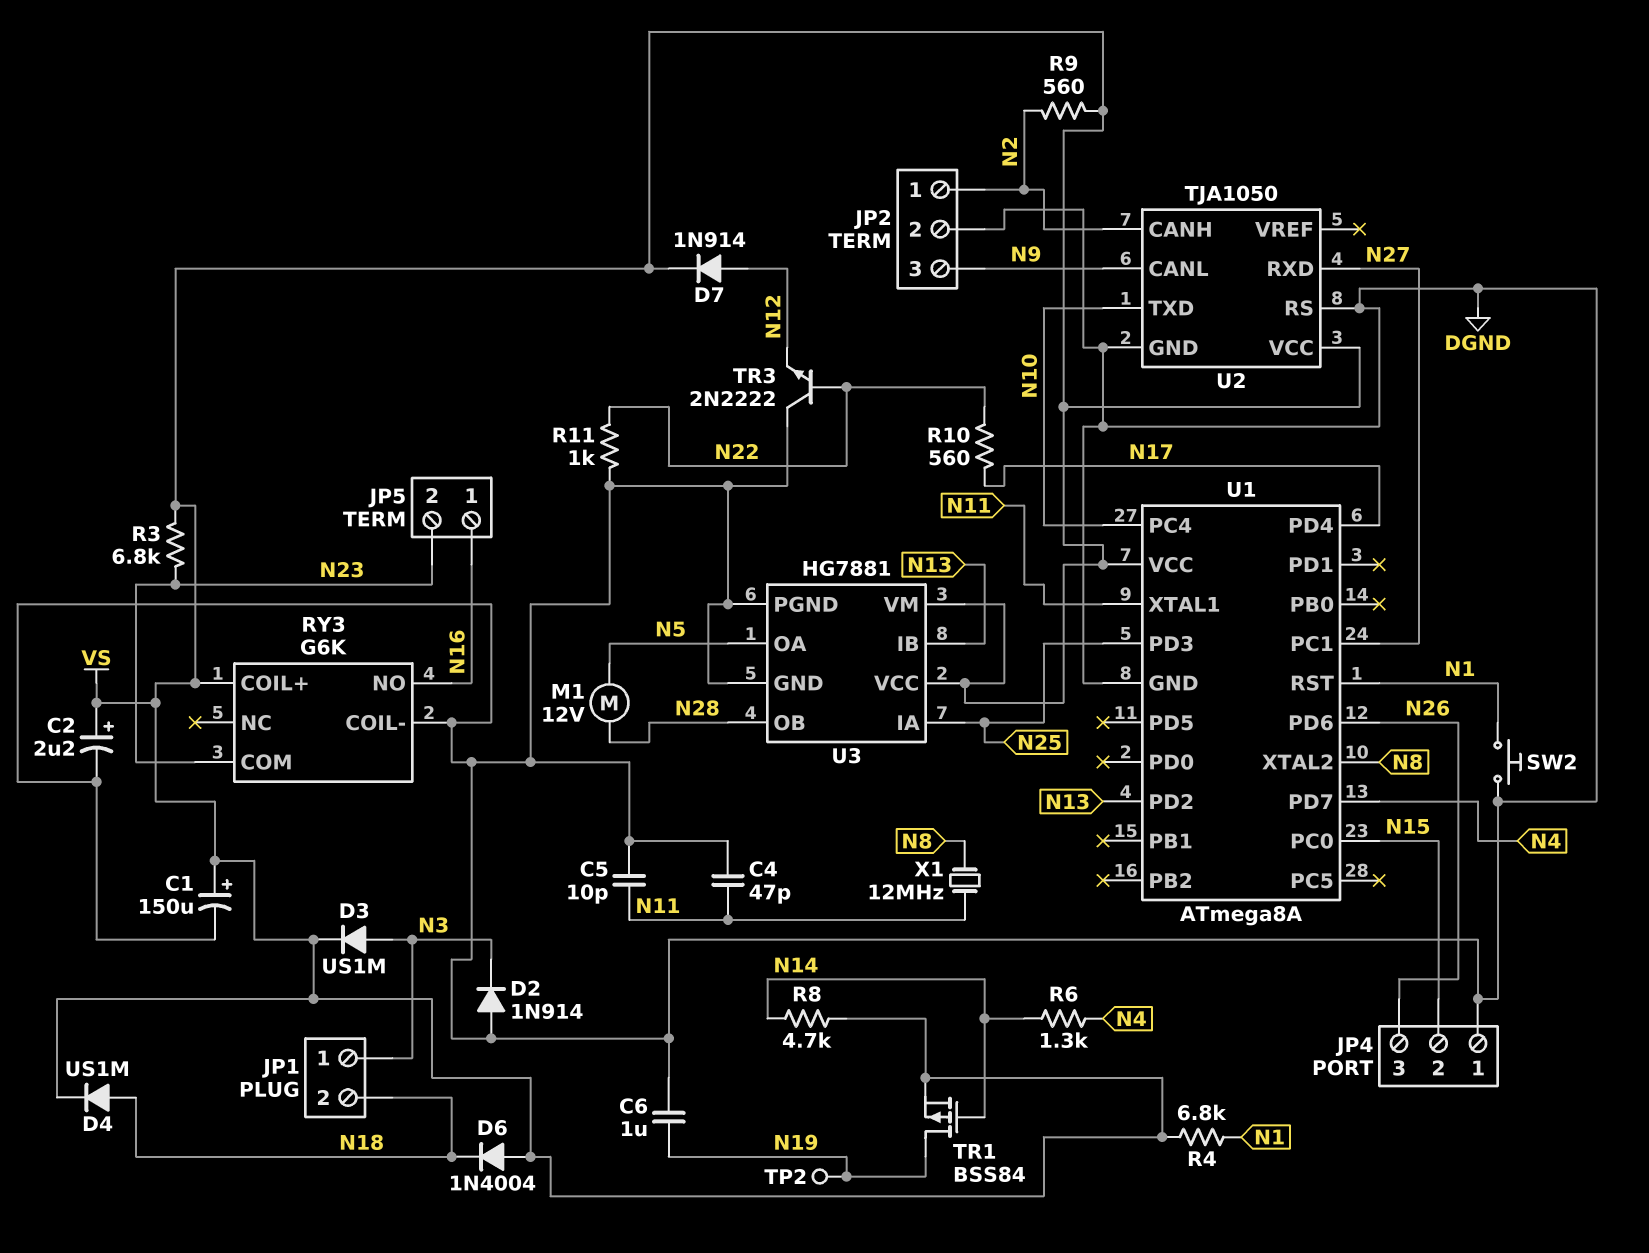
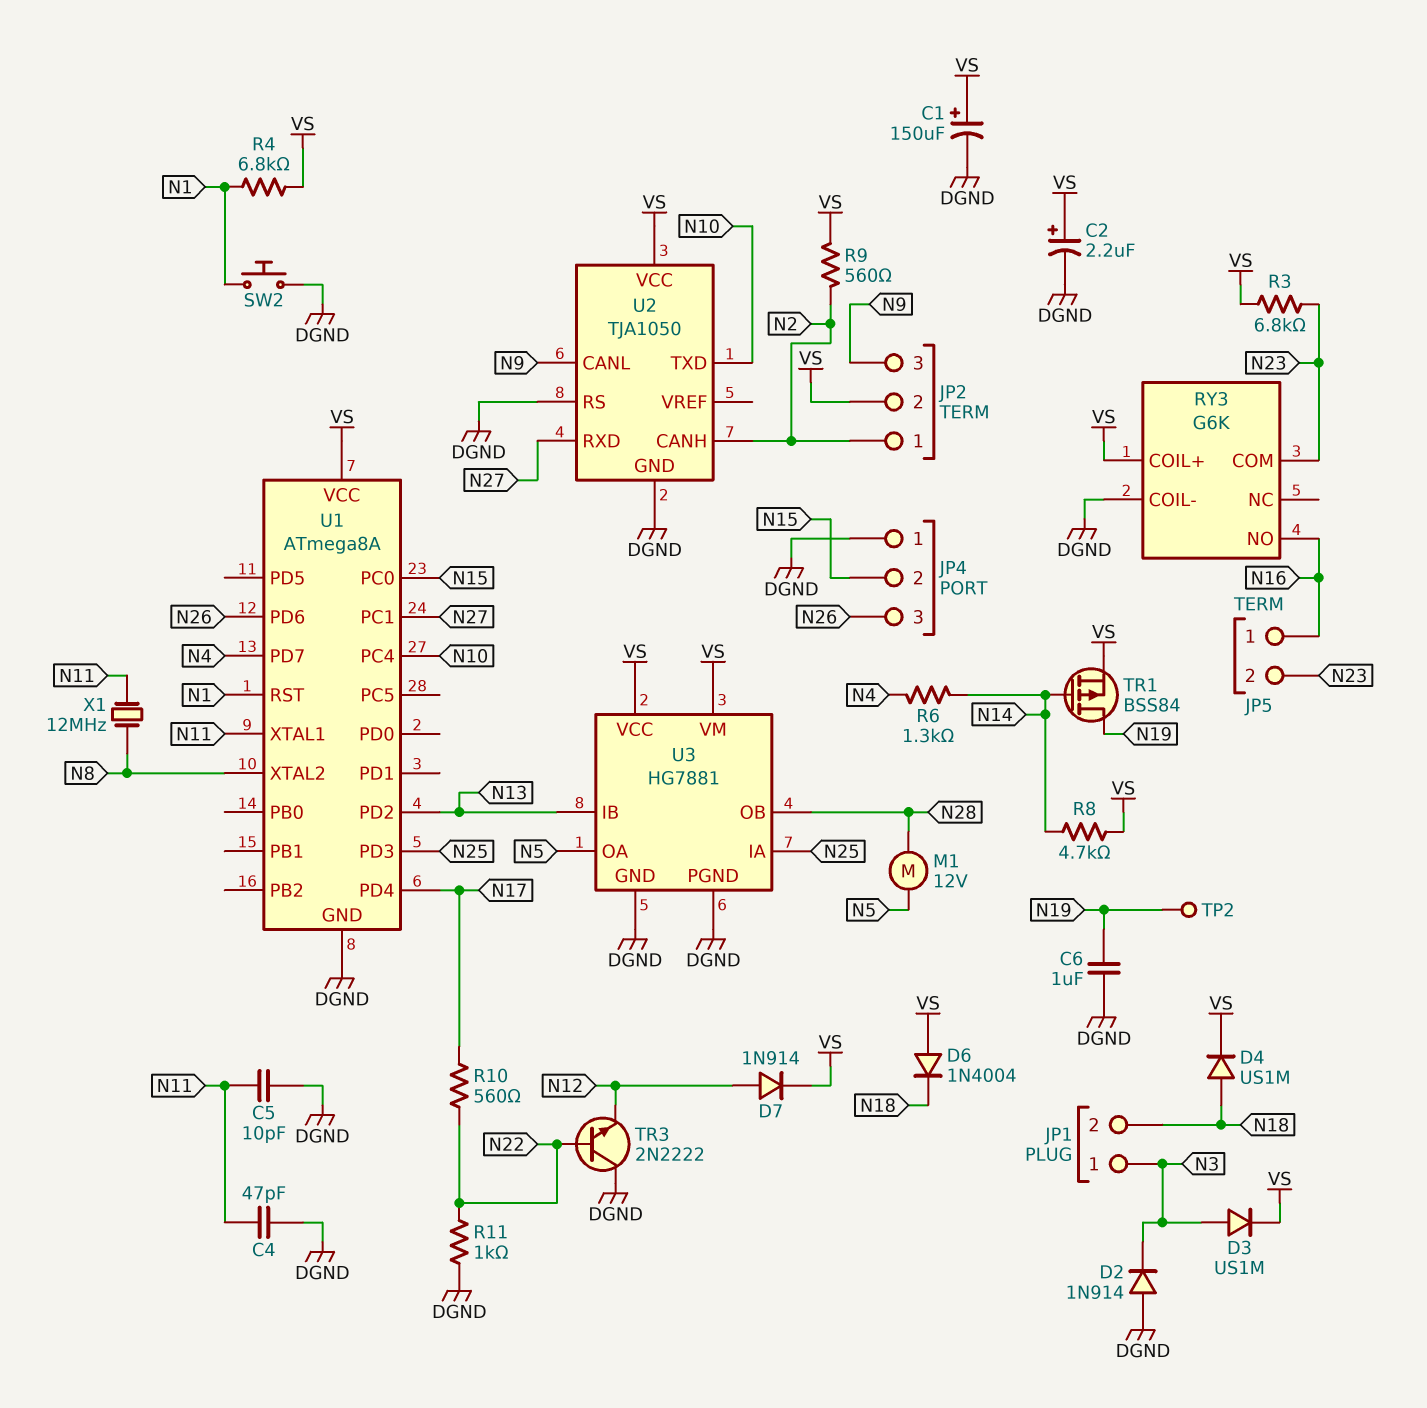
JP2 pin 2: DGND -> VS

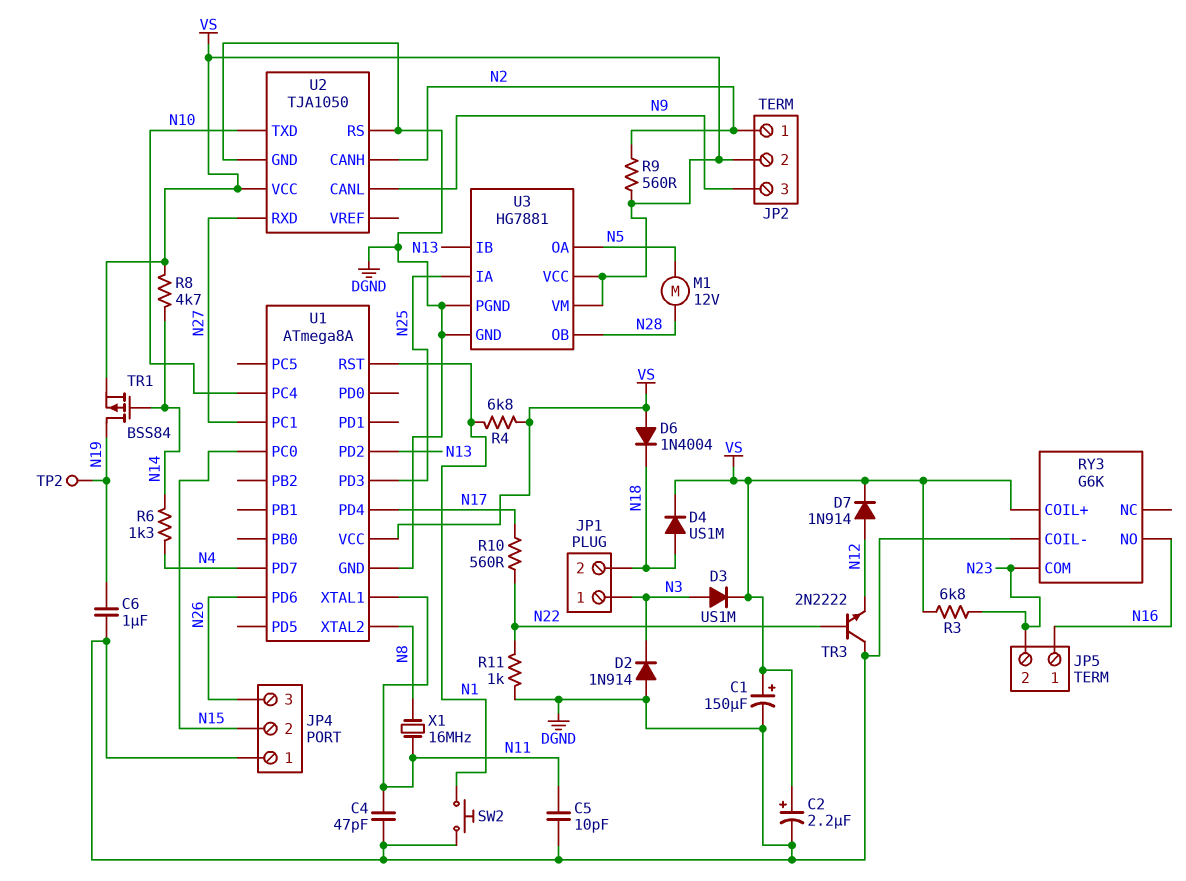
X1: 12MHz (N8, N11) -> 16MHz (N8, N11)

